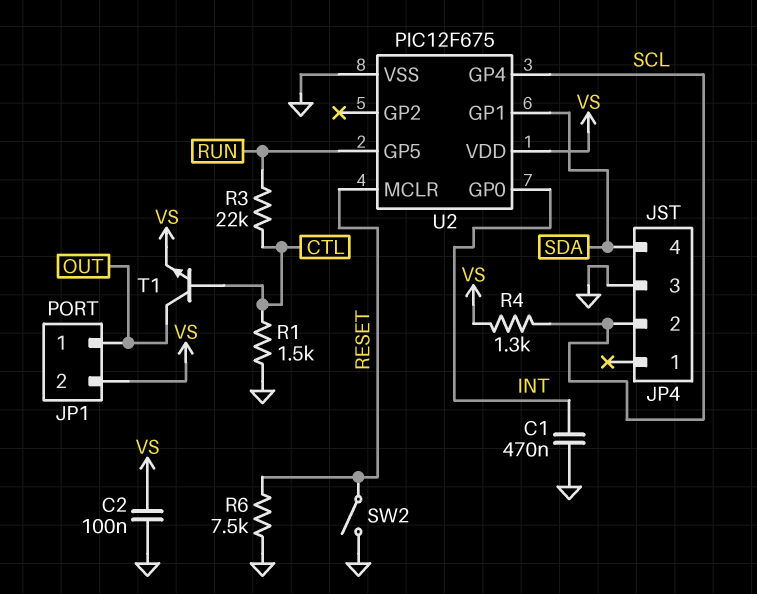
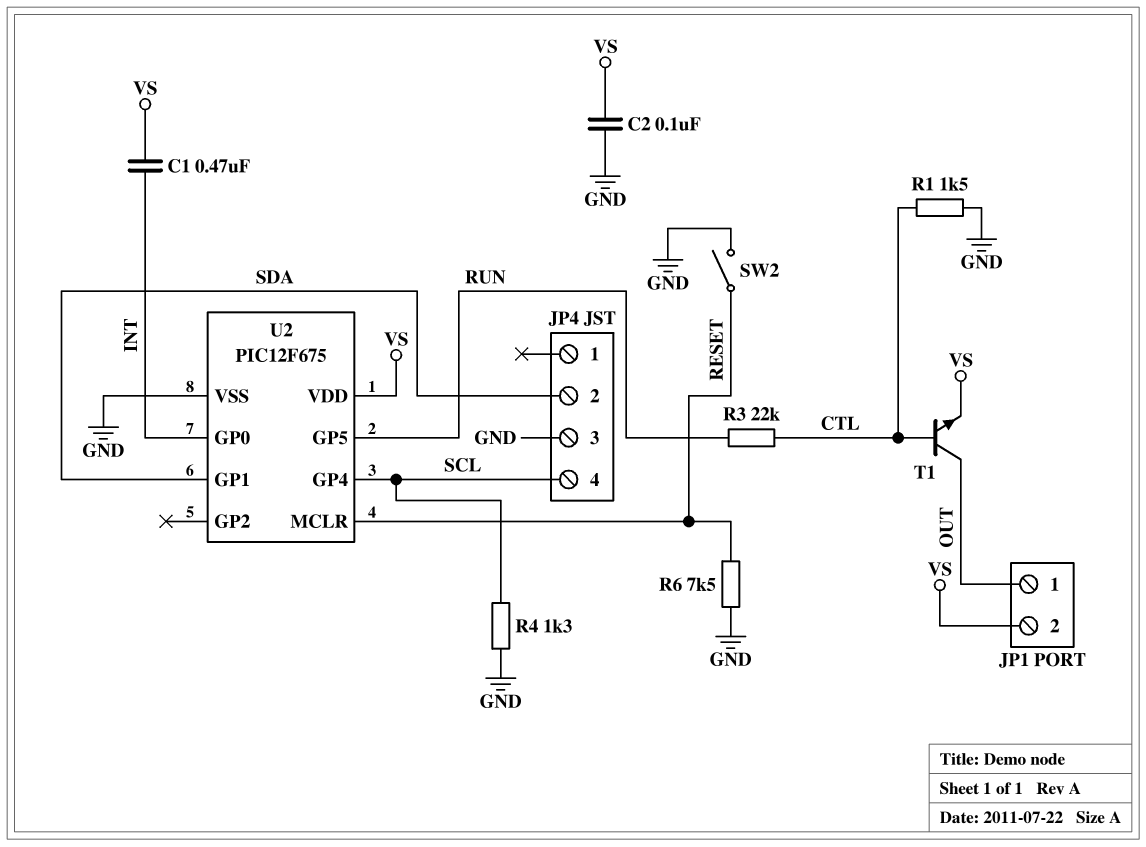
C1: 470nF (GND, INT) -> 470nF (INT, VS)
JP4 pin 2: SCL -> SDA
JP4 pin 4: SDA -> SCL
R4: 1.3k (SCL, VS) -> 1.3k (GND, SCL)

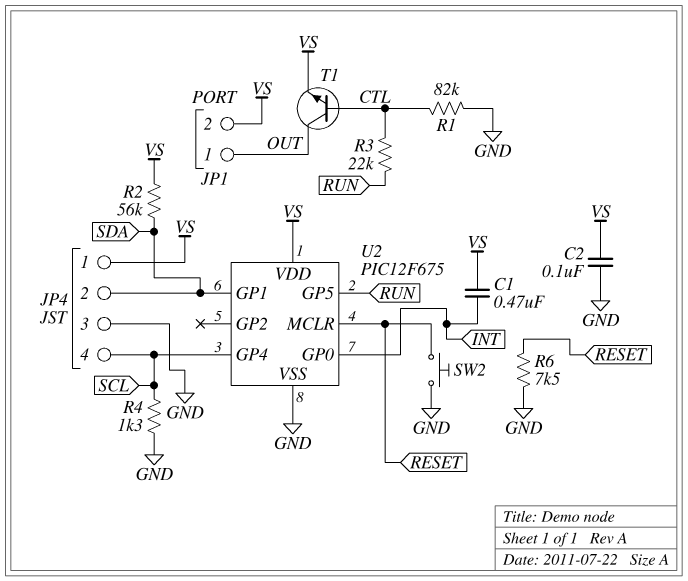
JP4 pin 1: none -> VS
R1: 1.5k (CTL, GND) -> 82k (CTL, GND)
R2: none -> 56k (SDA, VS)
SW2: switch (GND, RESET) -> button (GND, RESET)

